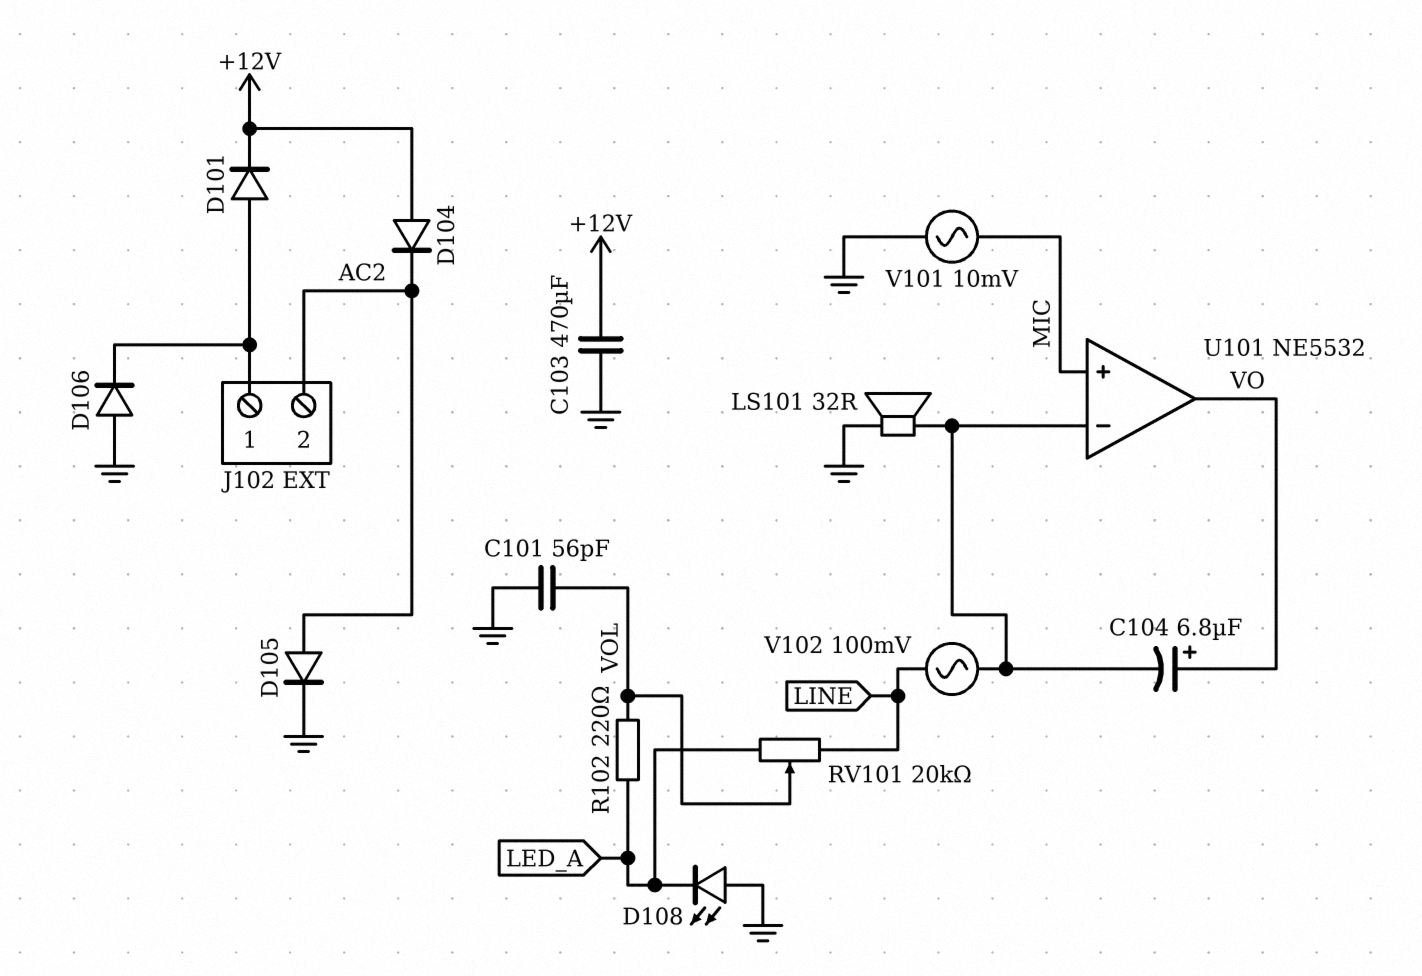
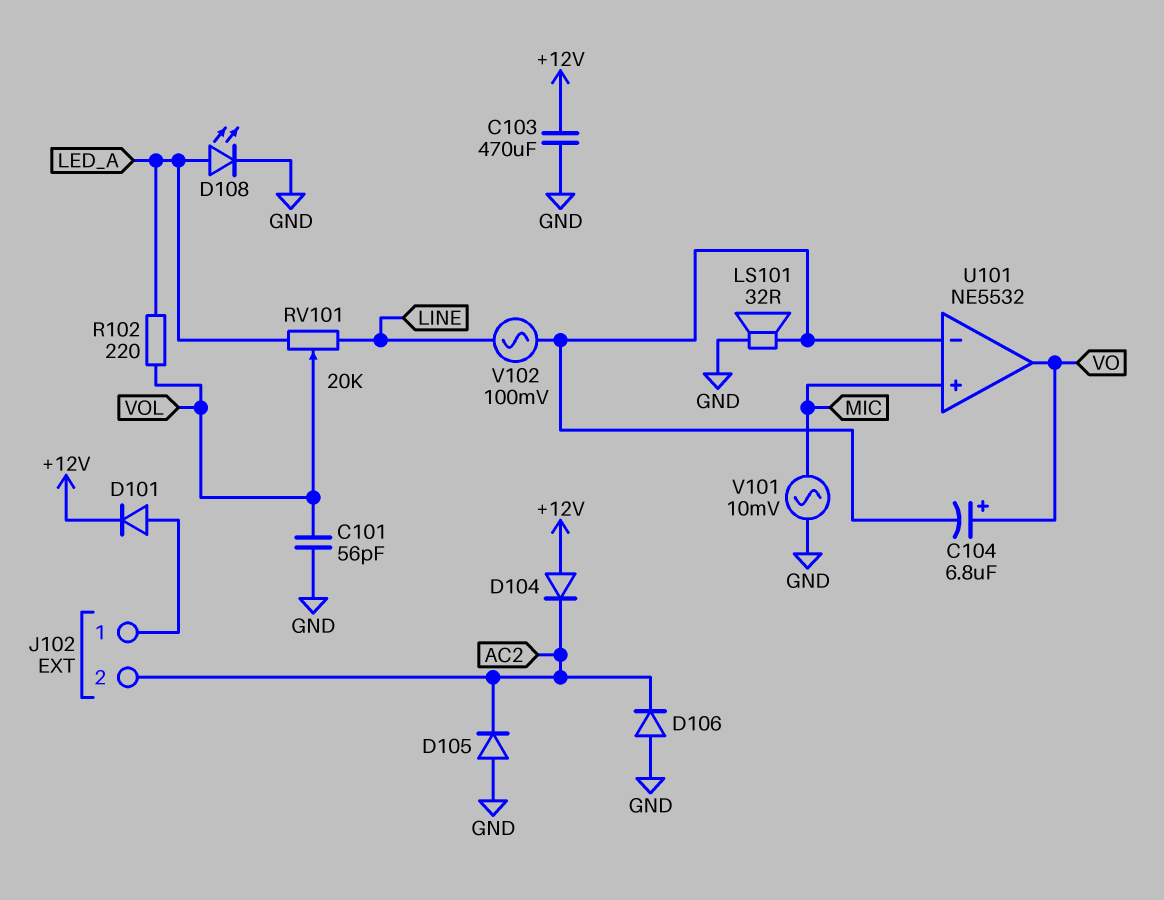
D105: diode (A AC2, K GND) -> diode (A GND, K AC2)
D106: diode (A GND, K J102/1) -> diode (A GND, K AC2)
D108: LED (A GND, K LED_A) -> LED (A LED_A, K GND)

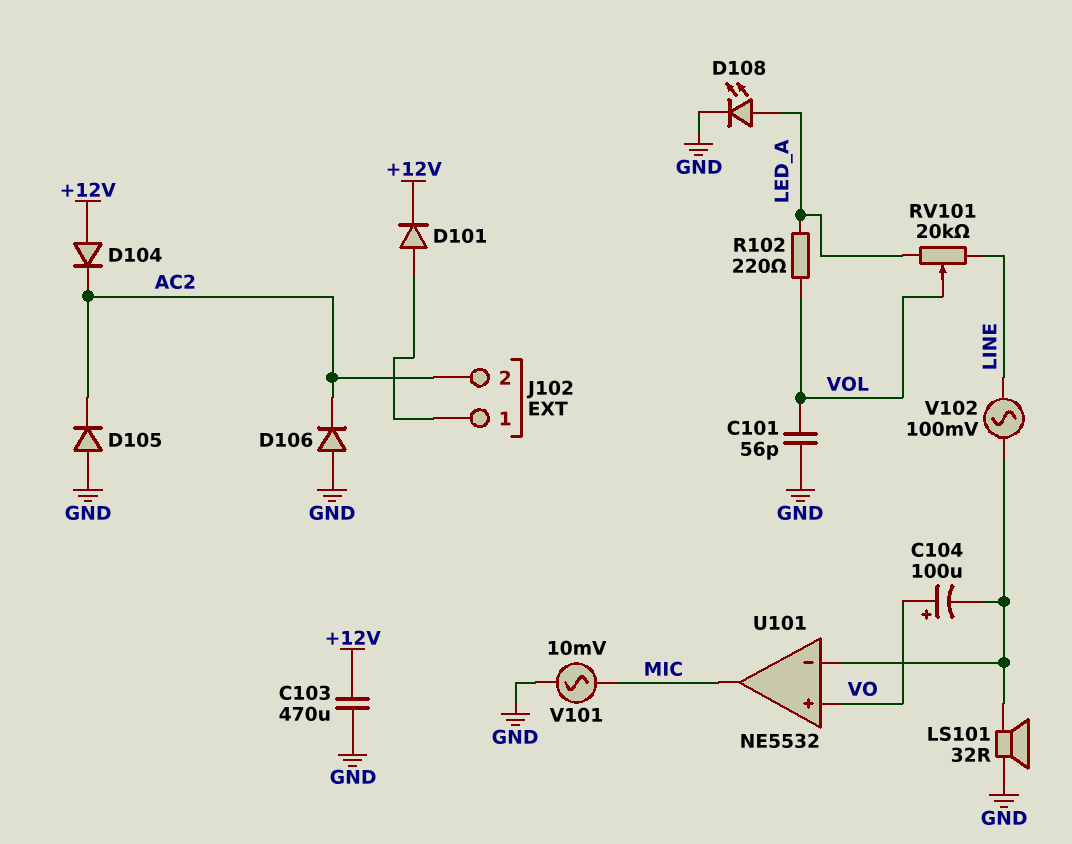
C104: 6.8uF (plus VO, minus U101/in-) -> 100uF (plus VO, minus U101/in-)
U101 pin in+: MIC -> VO
U101 pin out: VO -> MIC

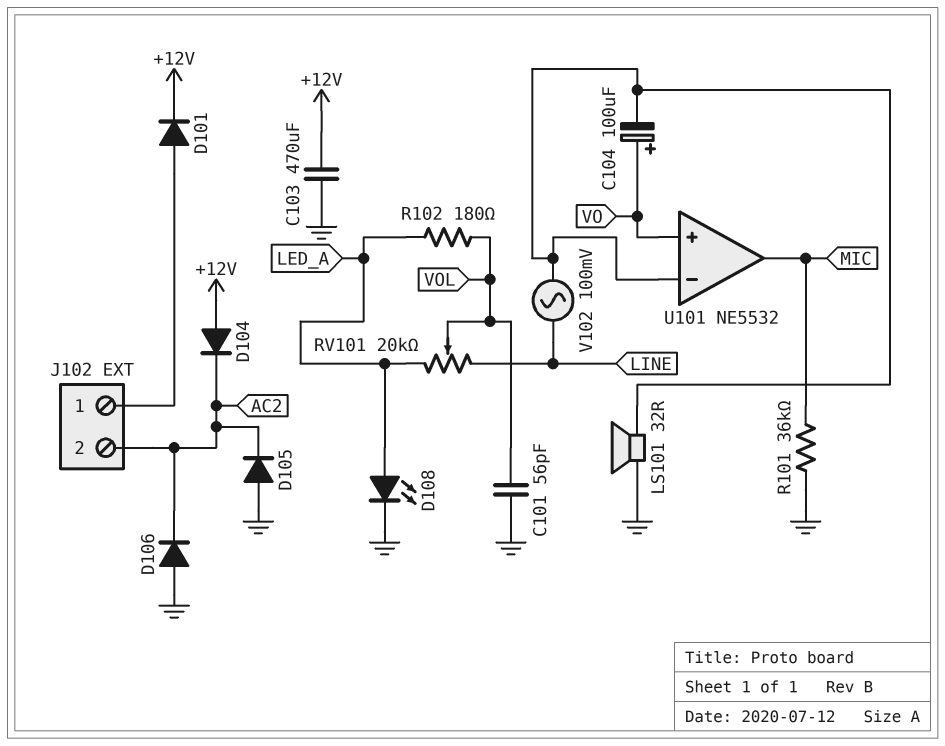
R101: none -> 36k (GND, MIC)
R102: 220 (LED_A, VOL) -> 180 (LED_A, VOL)
V101: AC 10mV (GND, MIC) -> none

